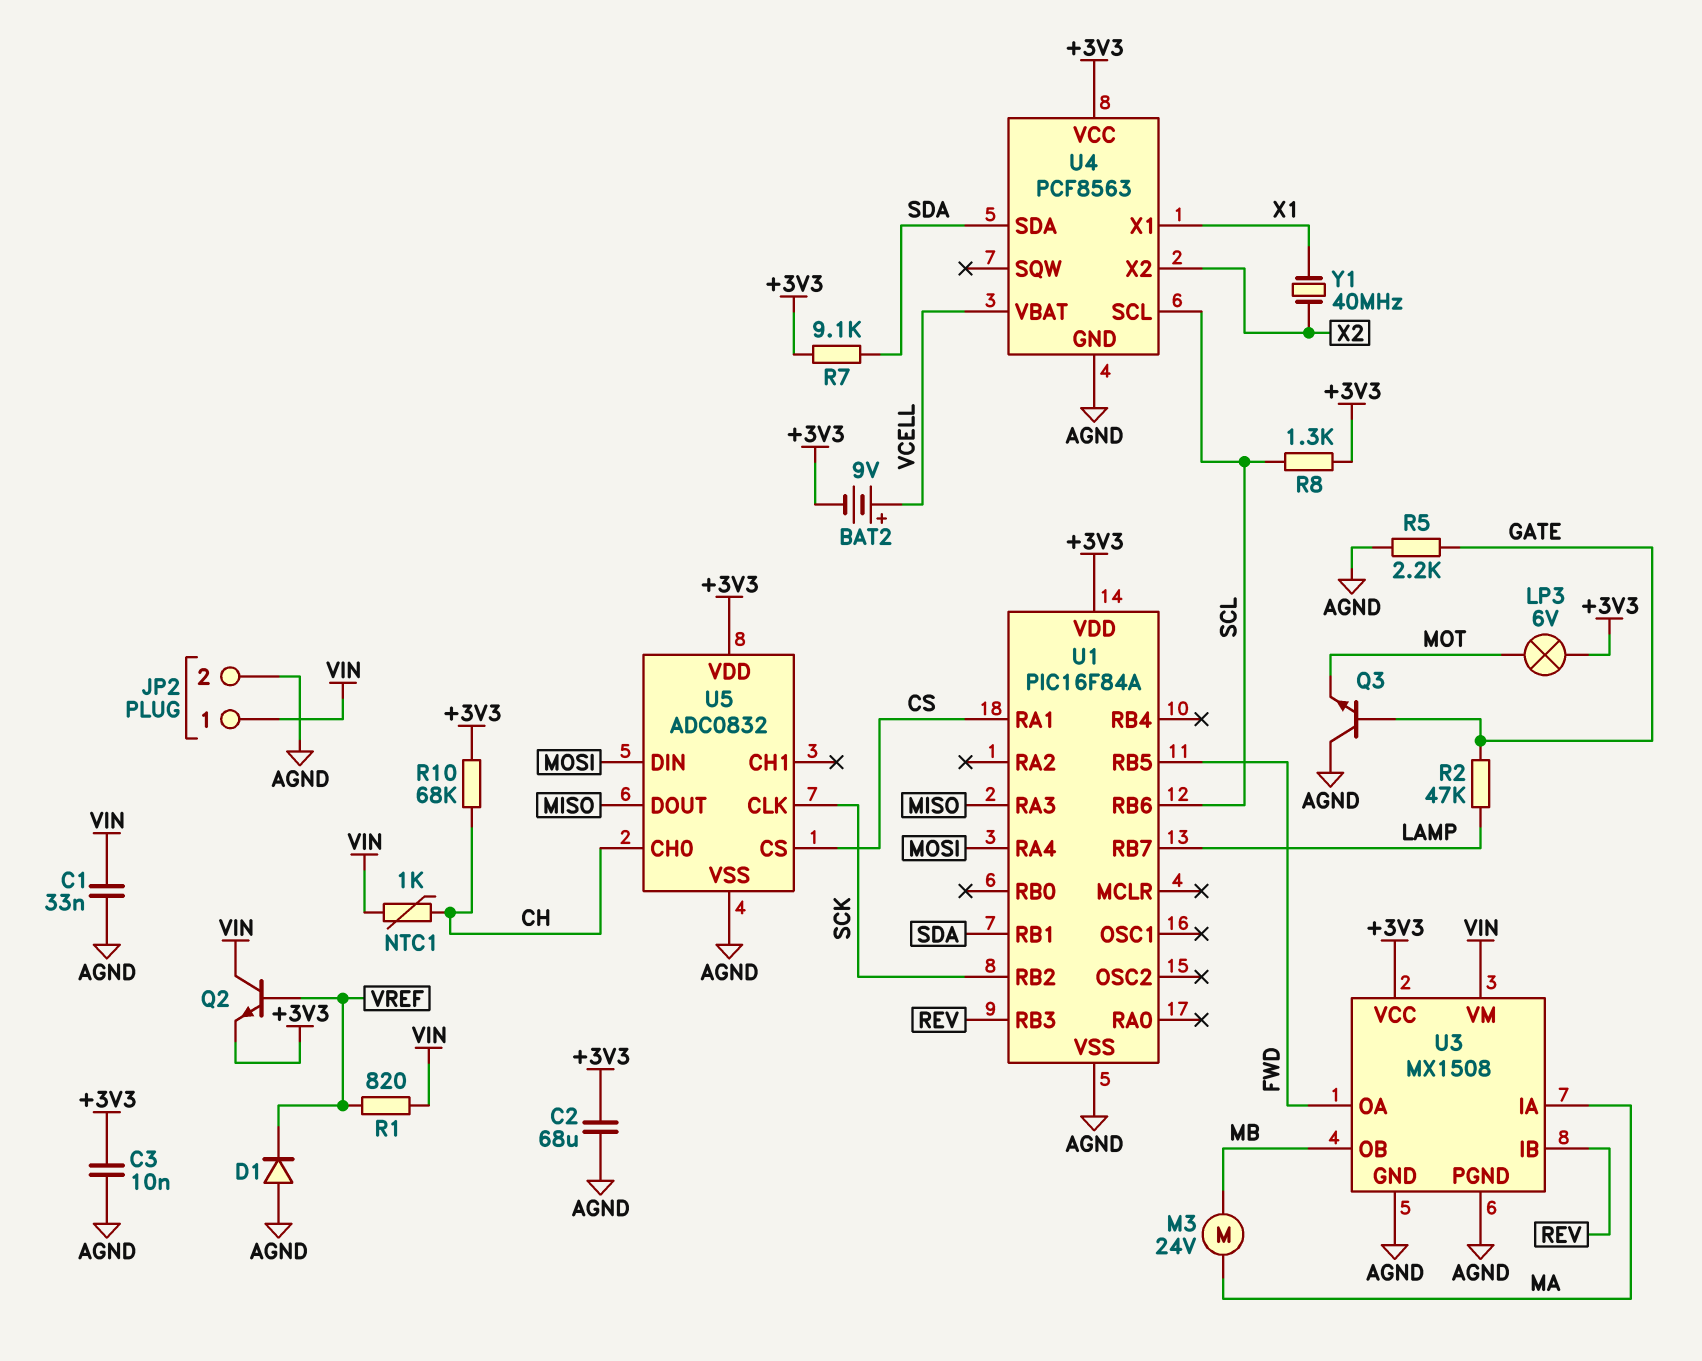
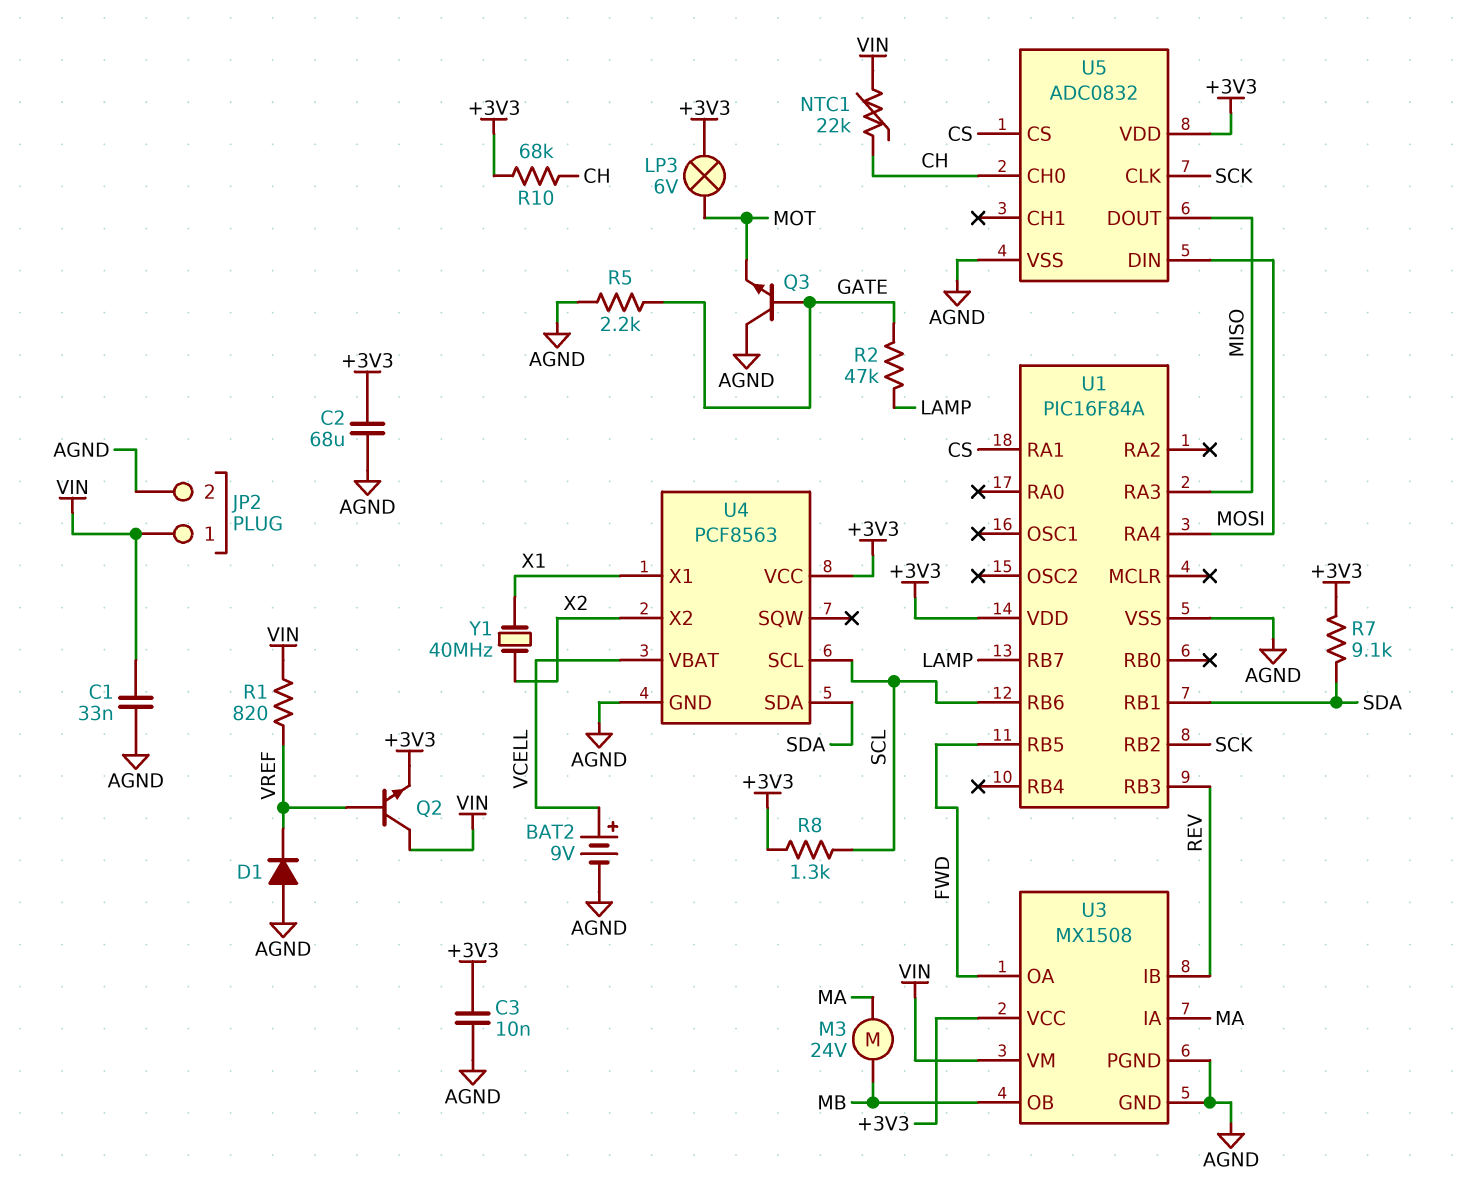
BAT2: 9V (plus VCELL, minus +3V3) -> 9V (plus VCELL, minus AGND)
NTC1: 1k (CH, VIN) -> 22k (CH, VIN)

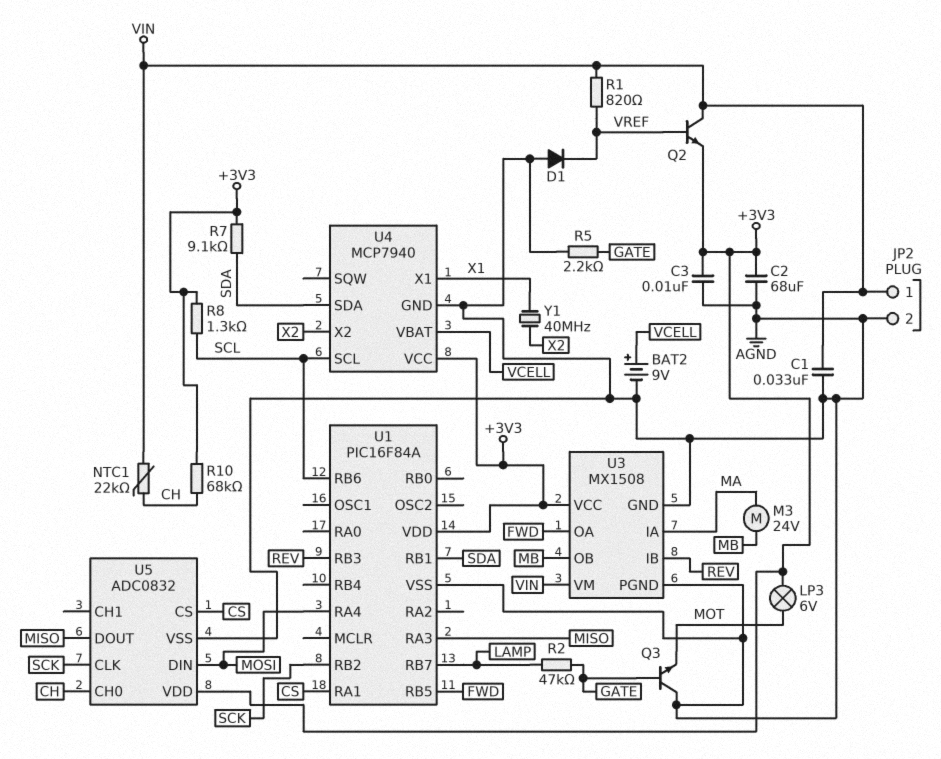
U4: PCF8563 -> MCP7940

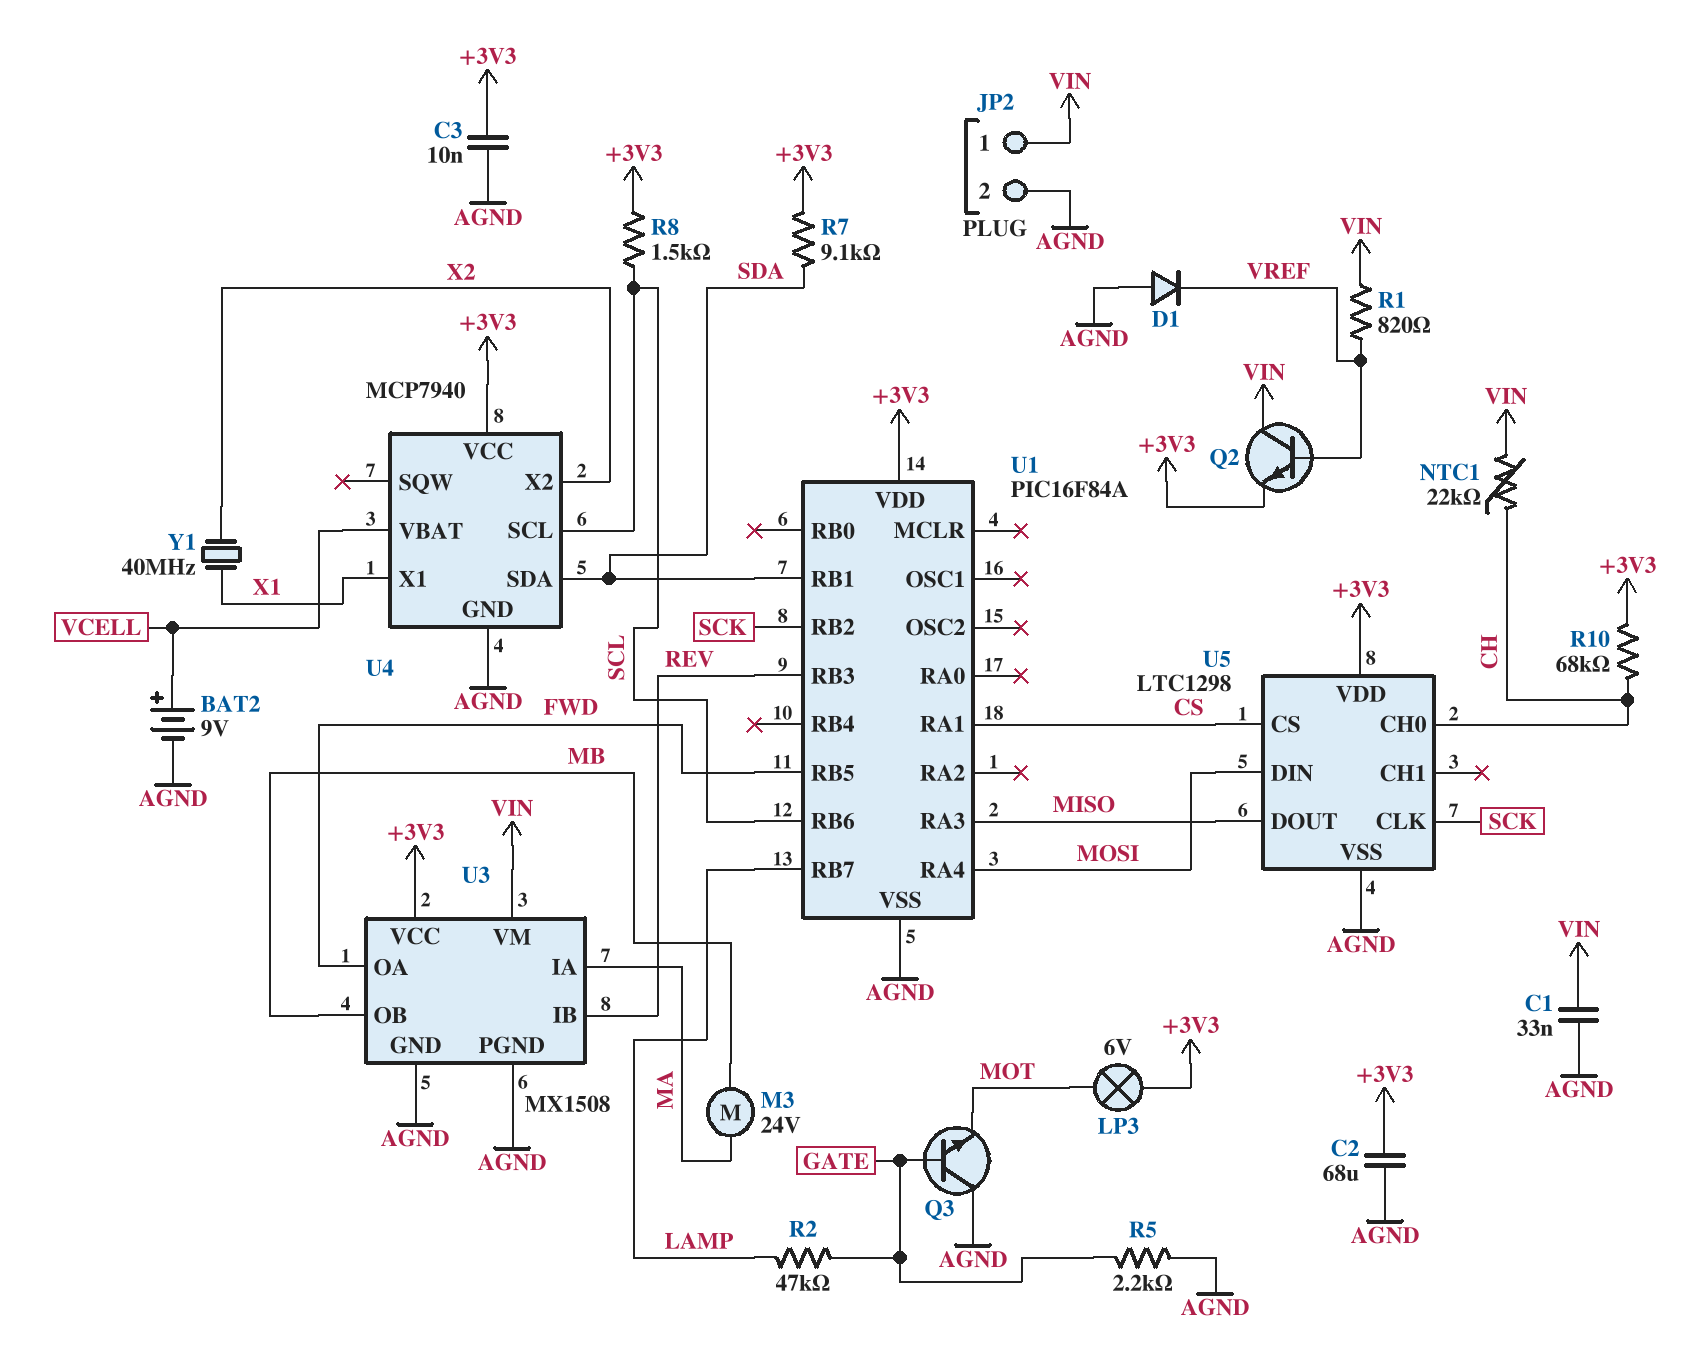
R8: 1.3k (+3V3, SCL) -> 1.5k (+3V3, SCL)
U5: ADC0832 -> LTC1298

